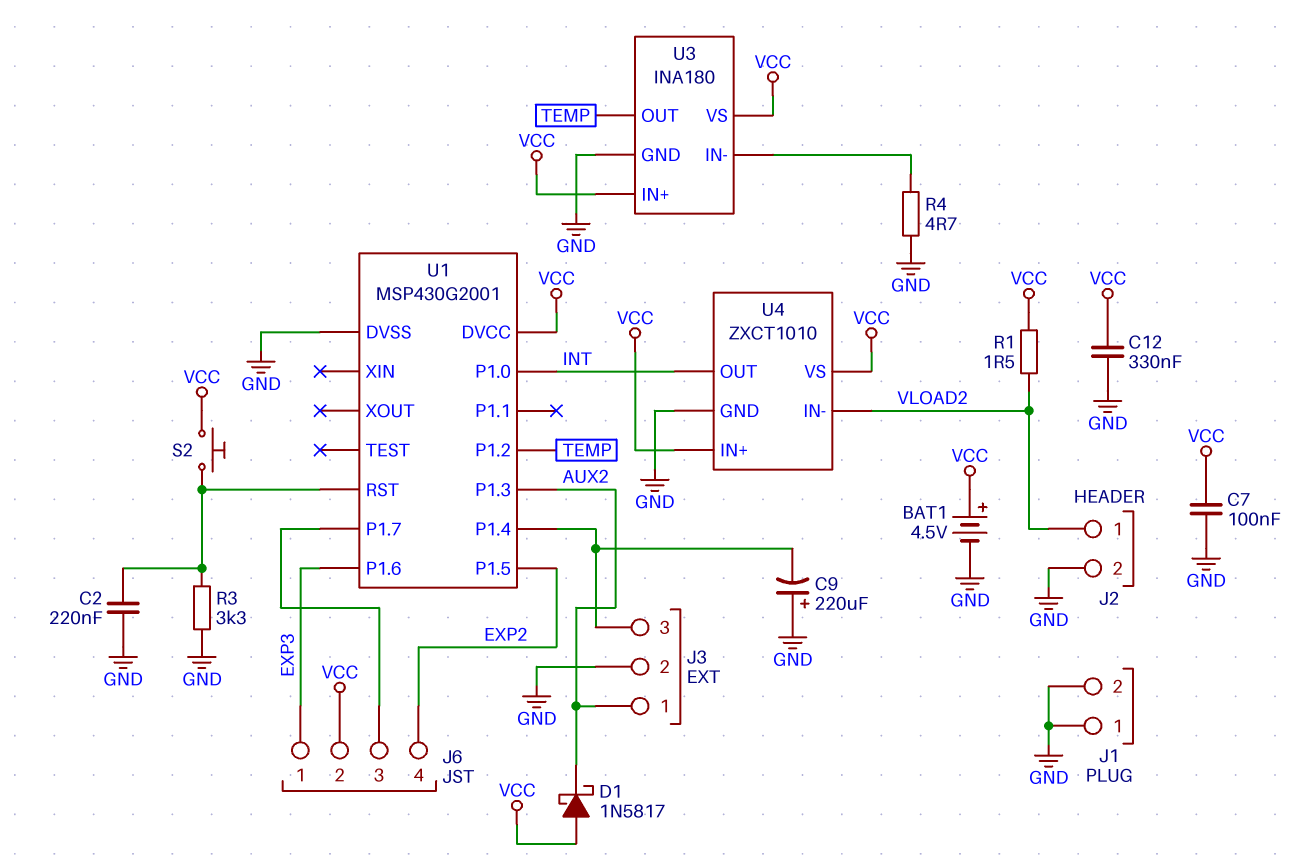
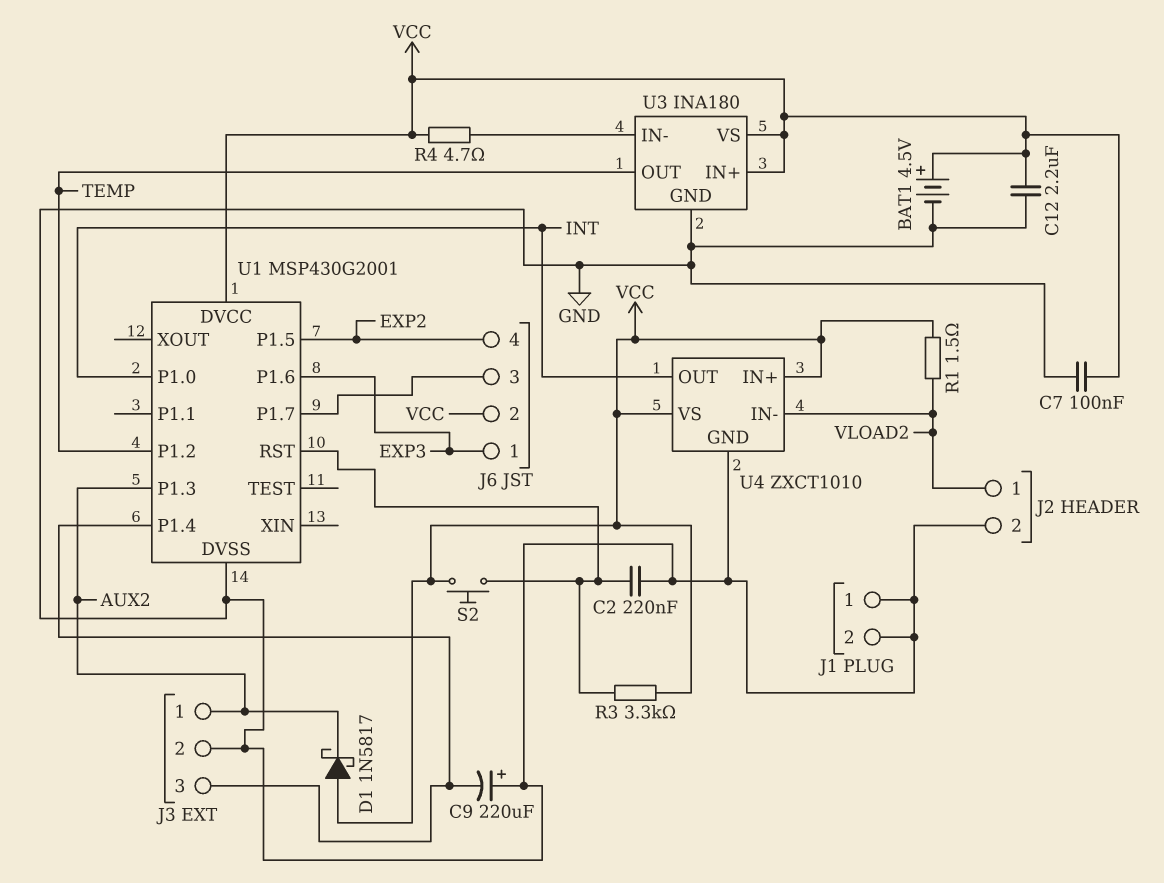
C12: 330nF (GND, VCC) -> 2.2uF (GND, VCC)
R3: 3.3k (GND, U1/RST) -> 3.3k (U1/RST, VCC)
R4: 4.7 (GND, U3/IN-) -> 4.7 (U3/IN-, VCC)

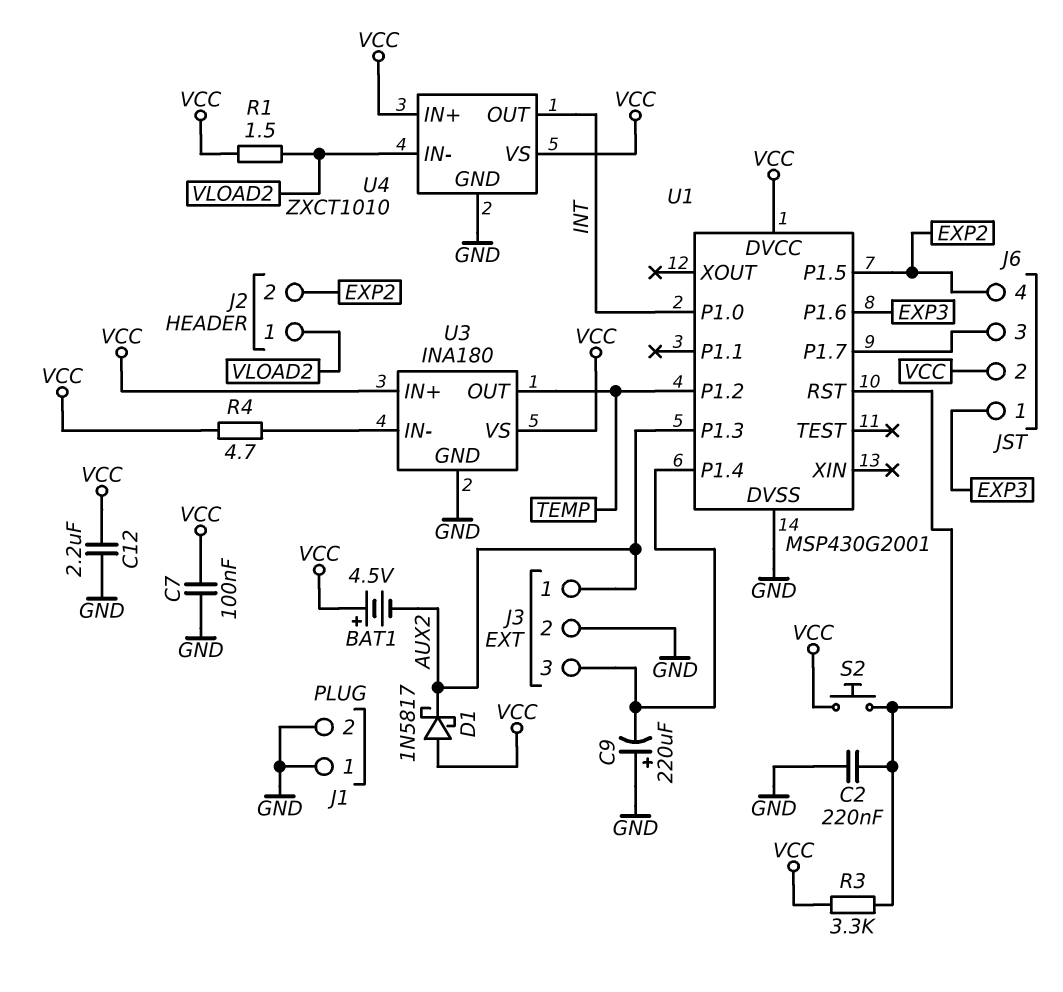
BAT1: 4.5V (plus VCC, minus GND) -> 4.5V (plus VCC, minus AUX2)
J2 pin 2: GND -> EXP2

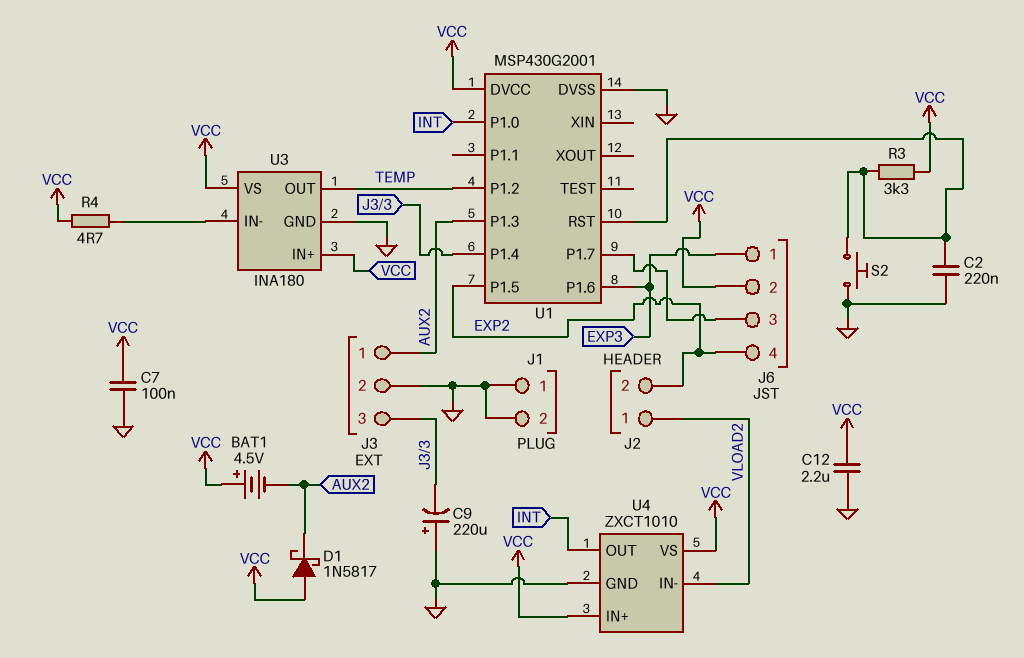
R1: 1.5 (VCC, VLOAD2) -> none
S2: button (U1/RST, VCC) -> button (GND, U1/RST)

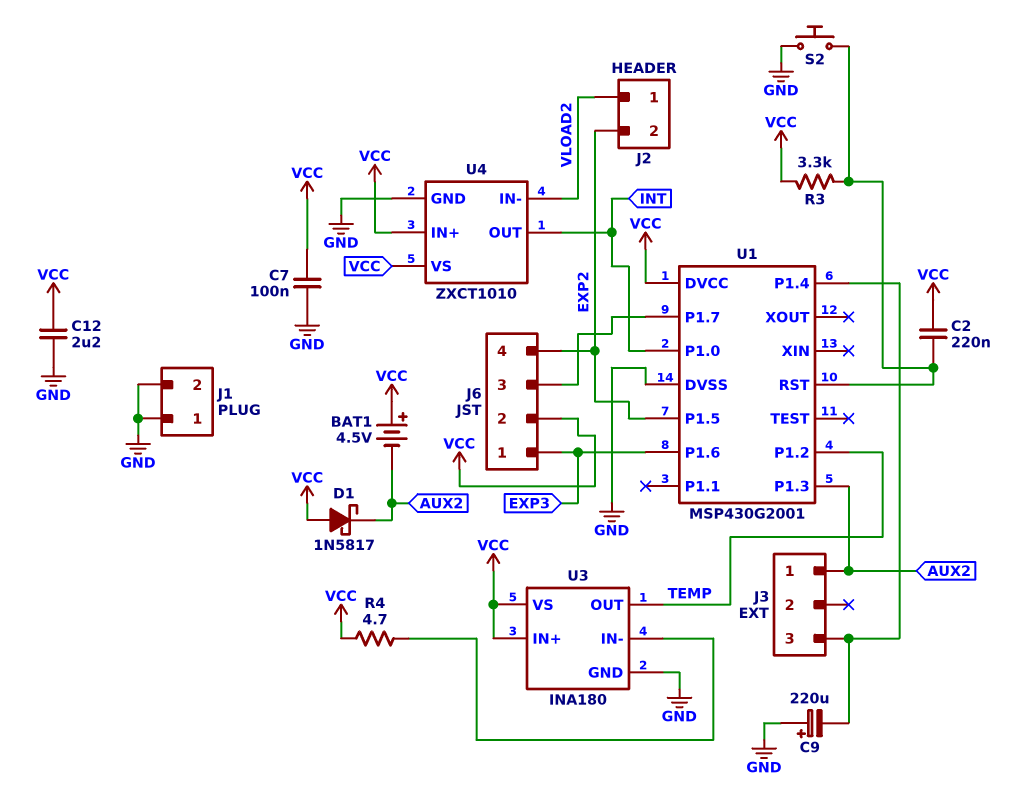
C2: 220nF (GND, U1/RST) -> 220nF (U1/RST, VCC)
J3 pin 2: GND -> none

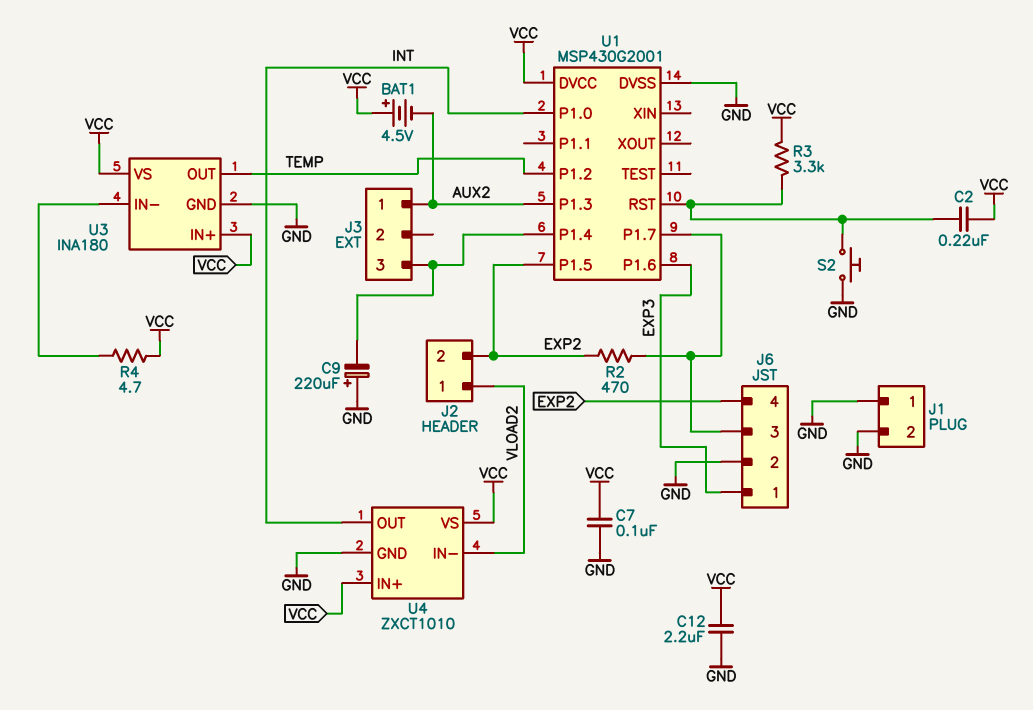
D1: schottky 1N5817 (A VCC, K AUX2) -> none
J6 pin 2: VCC -> GND
R2: none -> 470 (EXP2, J6/3)

